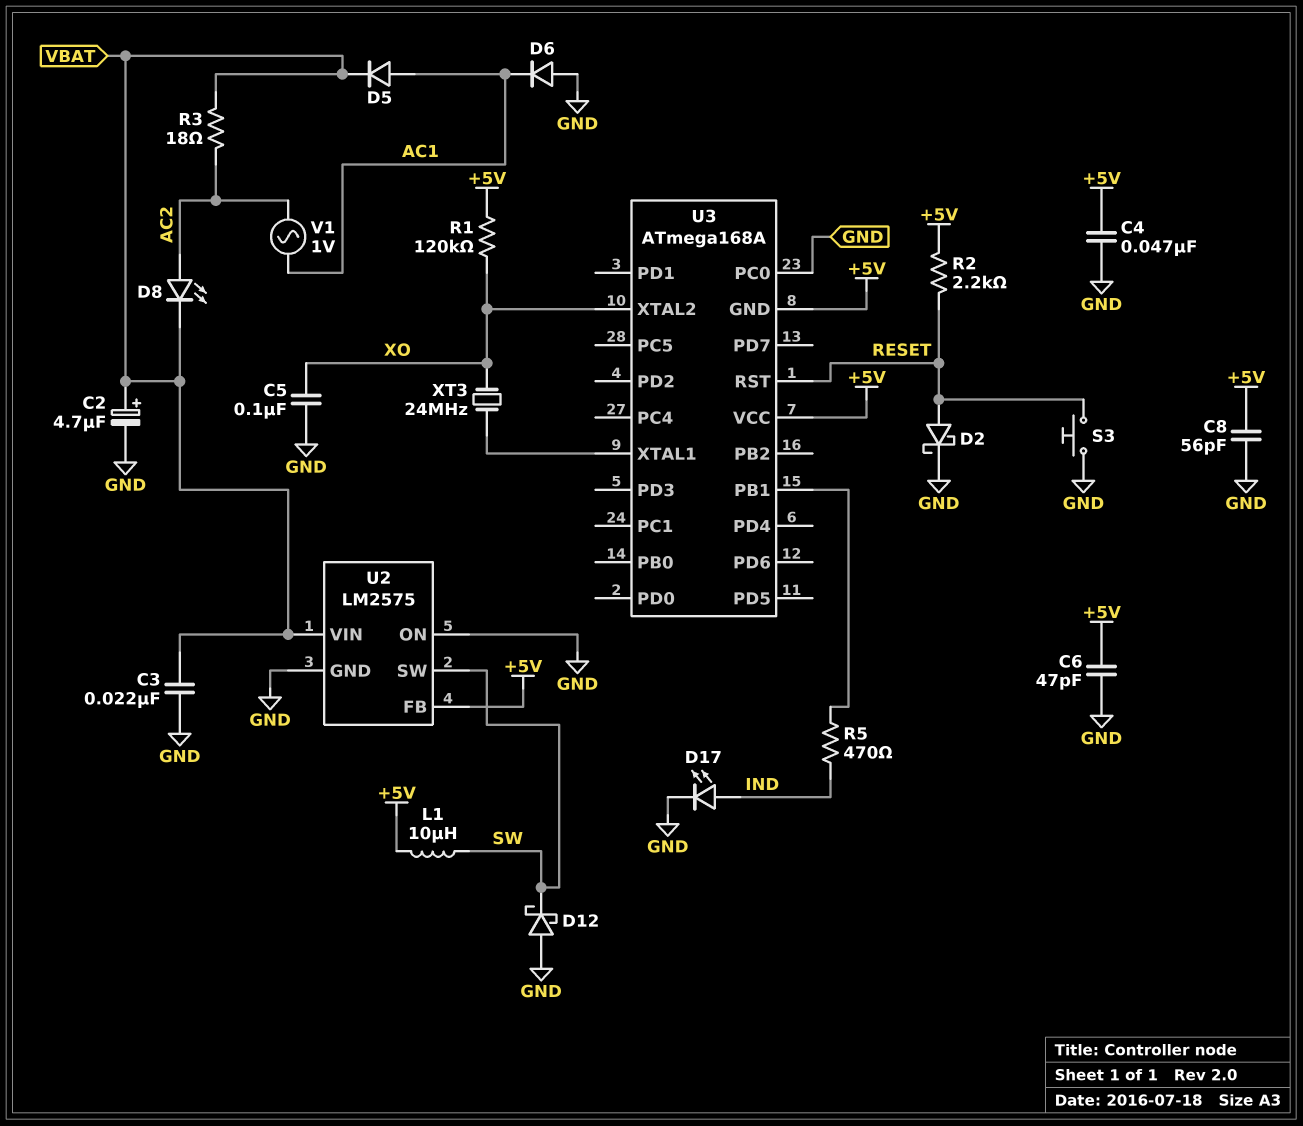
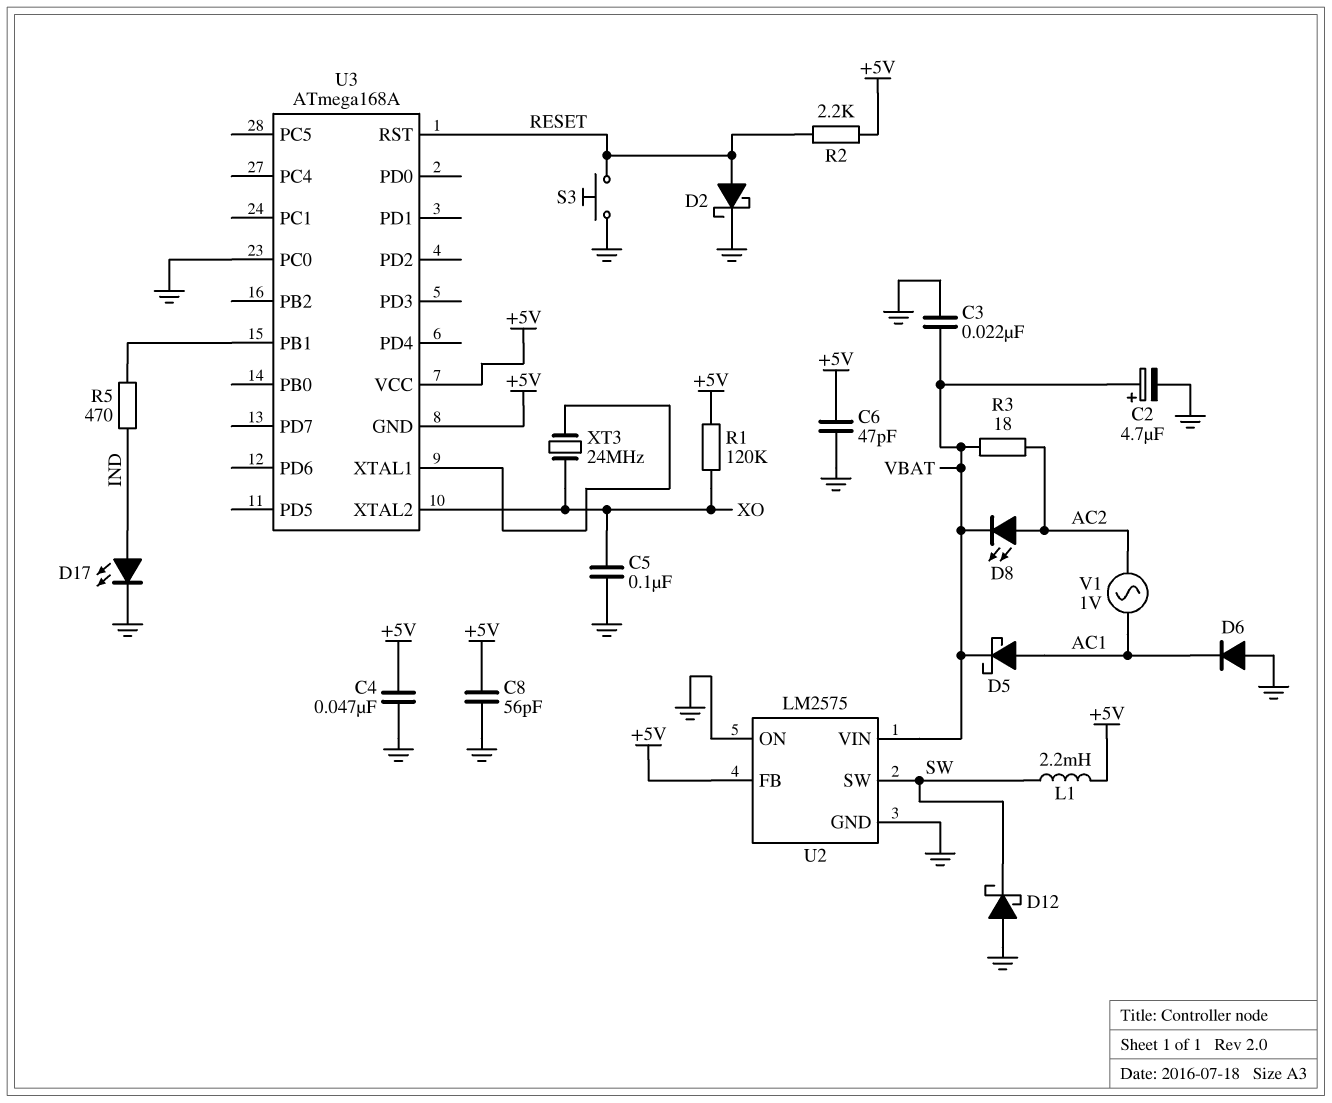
D5: diode (A AC1, K VBAT) -> schottky (A AC1, K VBAT)
L1: 10uH (+5V, SW) -> 2.2mH (+5V, SW)

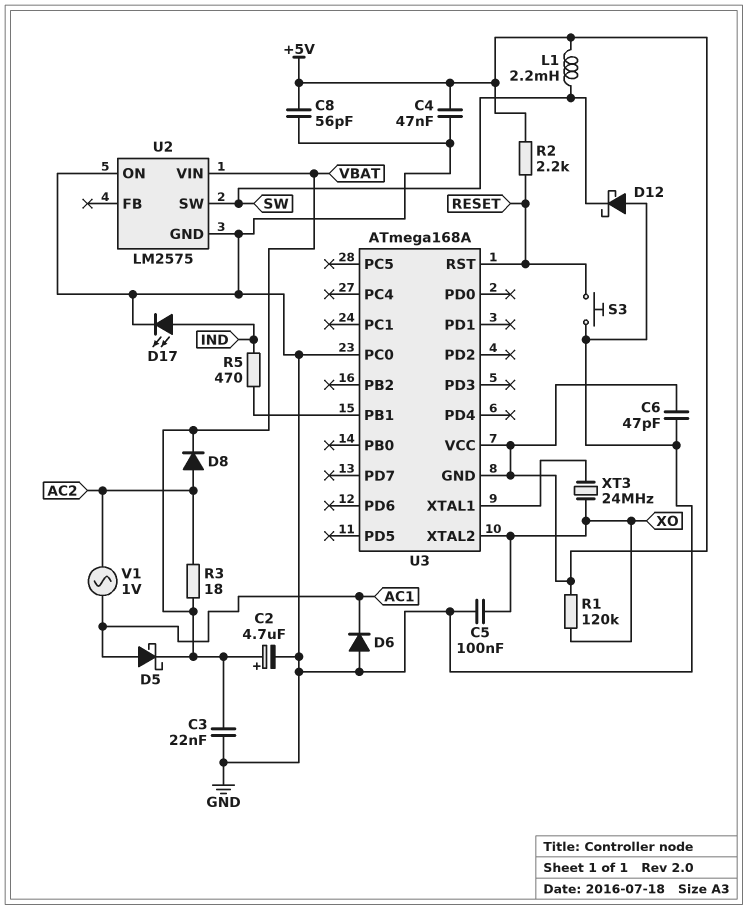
D2: schottky (A RESET, K GND) -> none
D8: LED (A AC2, K VBAT) -> diode (A AC2, K VBAT)
U2 pin FB: +5V -> none

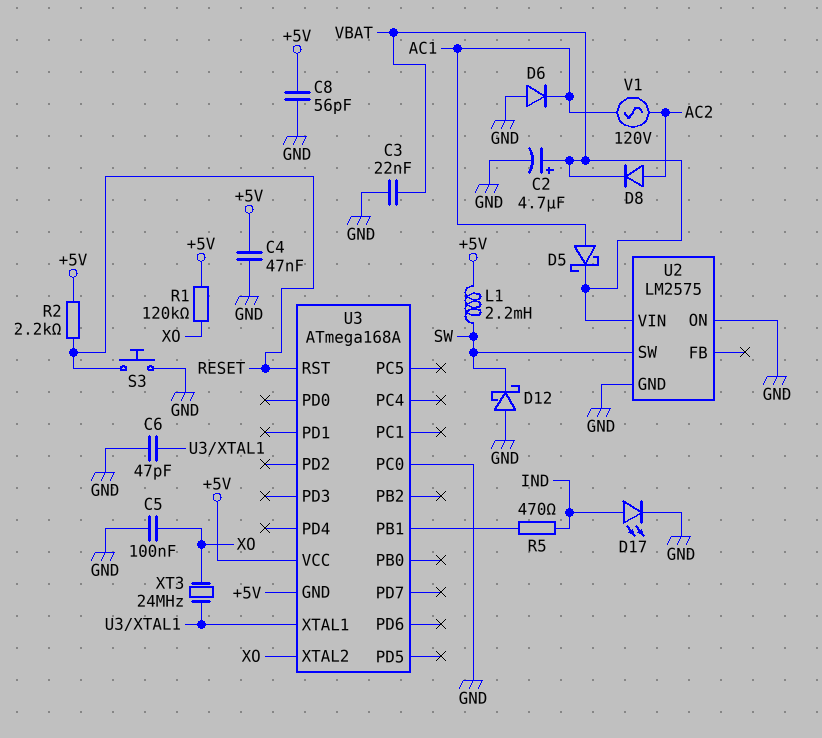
C6: 47pF (+5V, GND) -> 47pF (GND, U3/XTAL1)
R3: 18 (AC2, VBAT) -> none
V1: AC 1V (AC1, AC2) -> AC 120V (AC1, AC2)

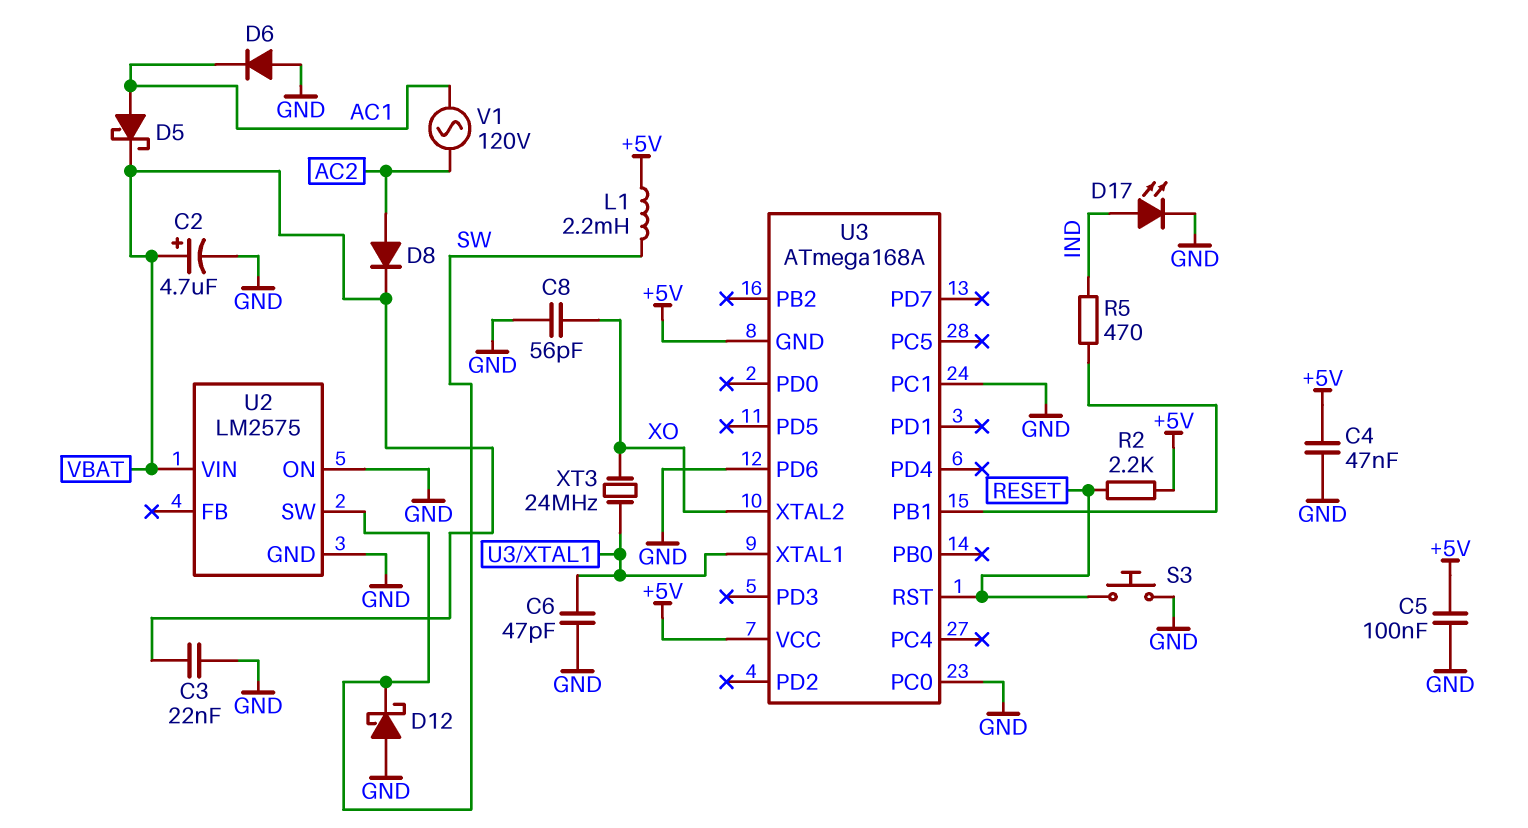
C5: 100nF (GND, XO) -> 100nF (+5V, GND)
C8: 56pF (+5V, GND) -> 56pF (GND, XO)
R1: 120k (+5V, XO) -> none
U3 pin PC1: none -> GND
U3 pin PD6: none -> GND

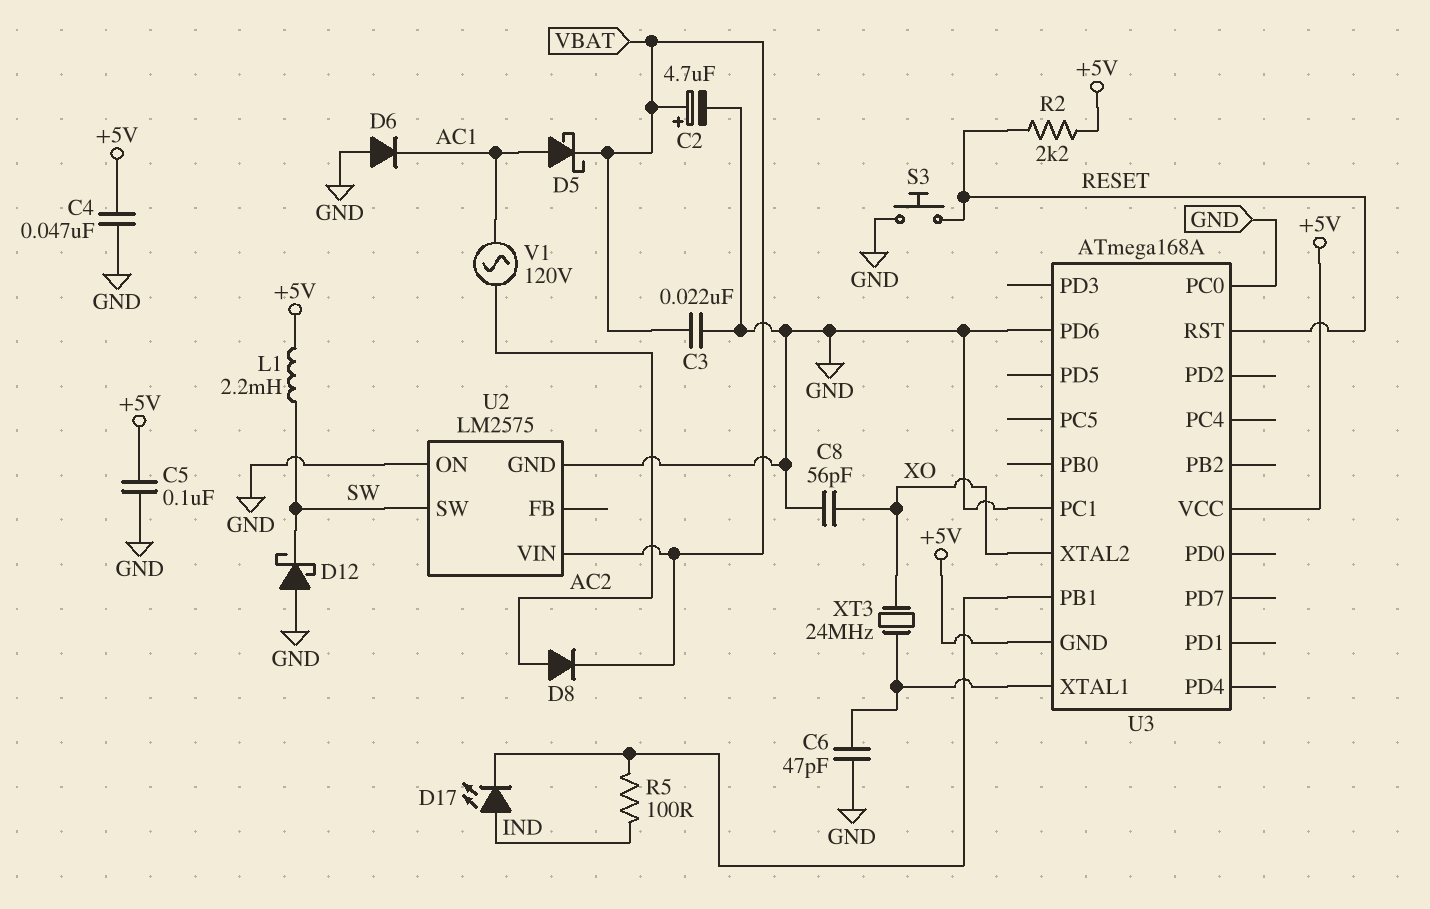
D17: LED (A IND, K GND) -> LED (A IND, K U3/PB1)
R5: 470 (IND, U3/PB1) -> 100 (IND, U3/PB1)

